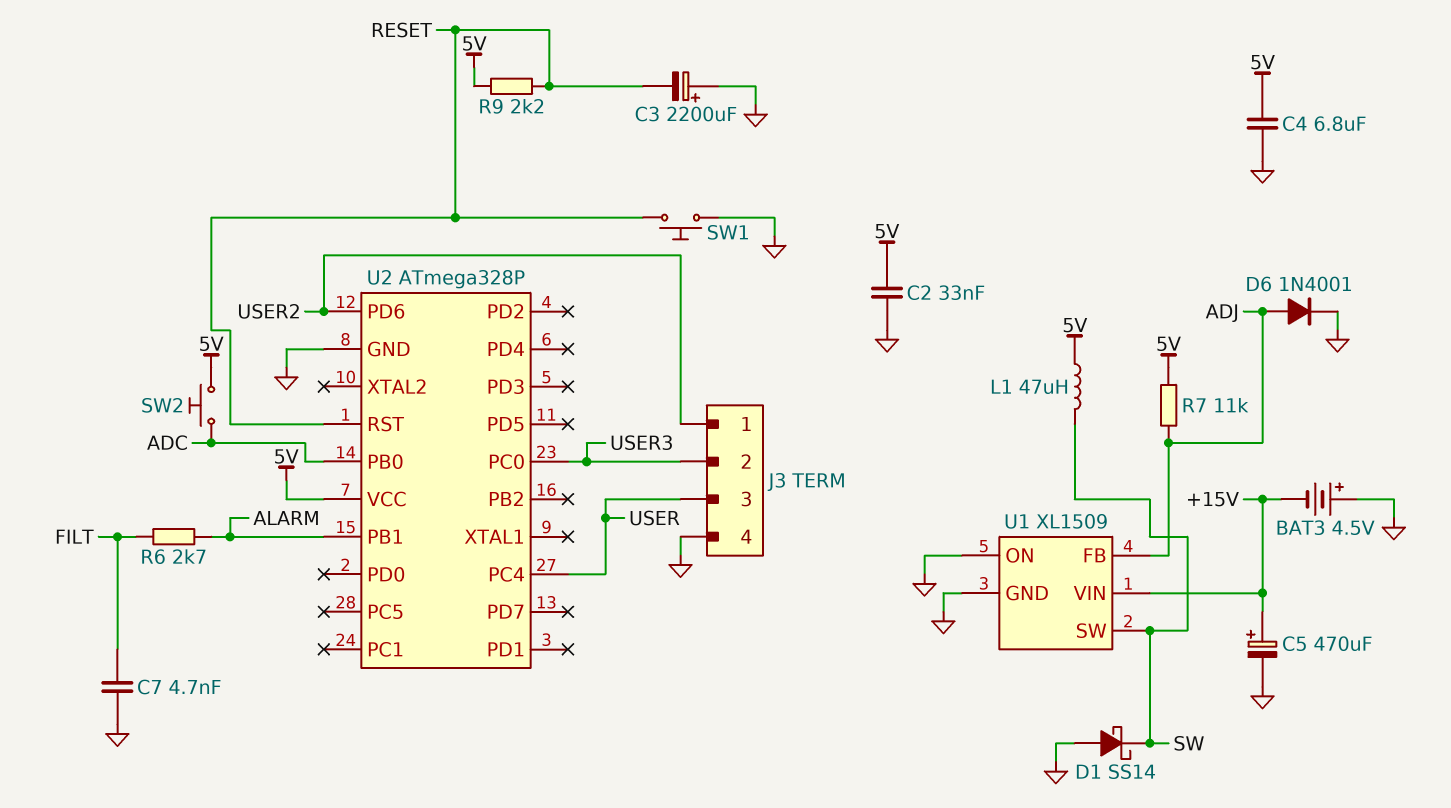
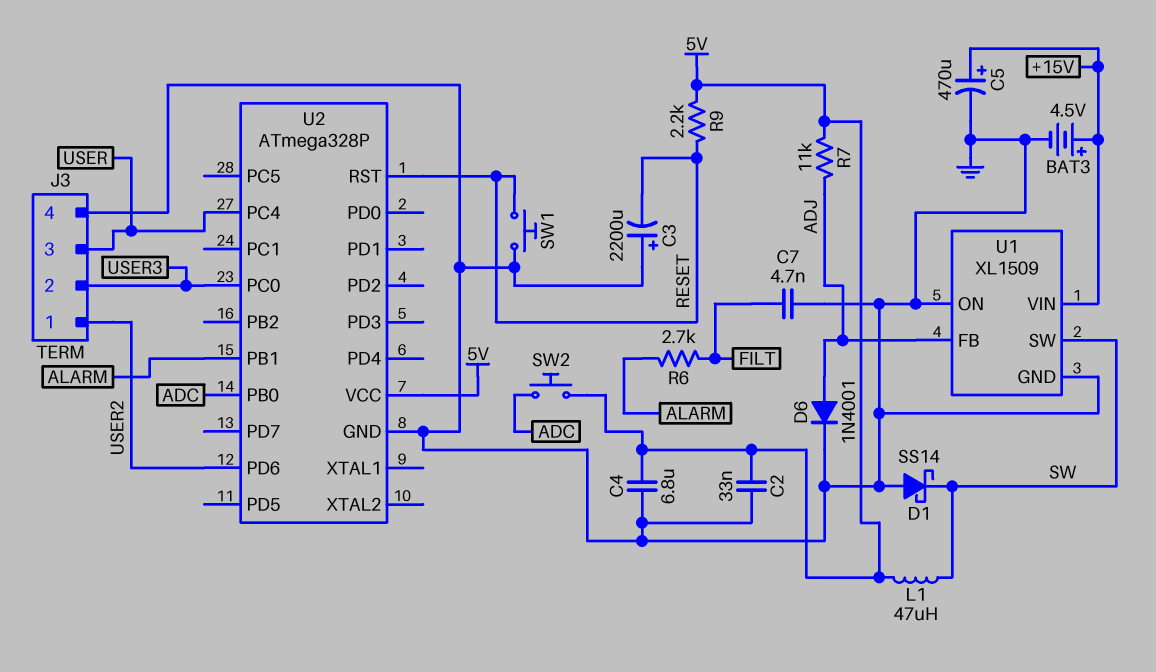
BAT3: 4.5V (plus GND, minus +15V) -> 4.5V (plus +15V, minus GND)

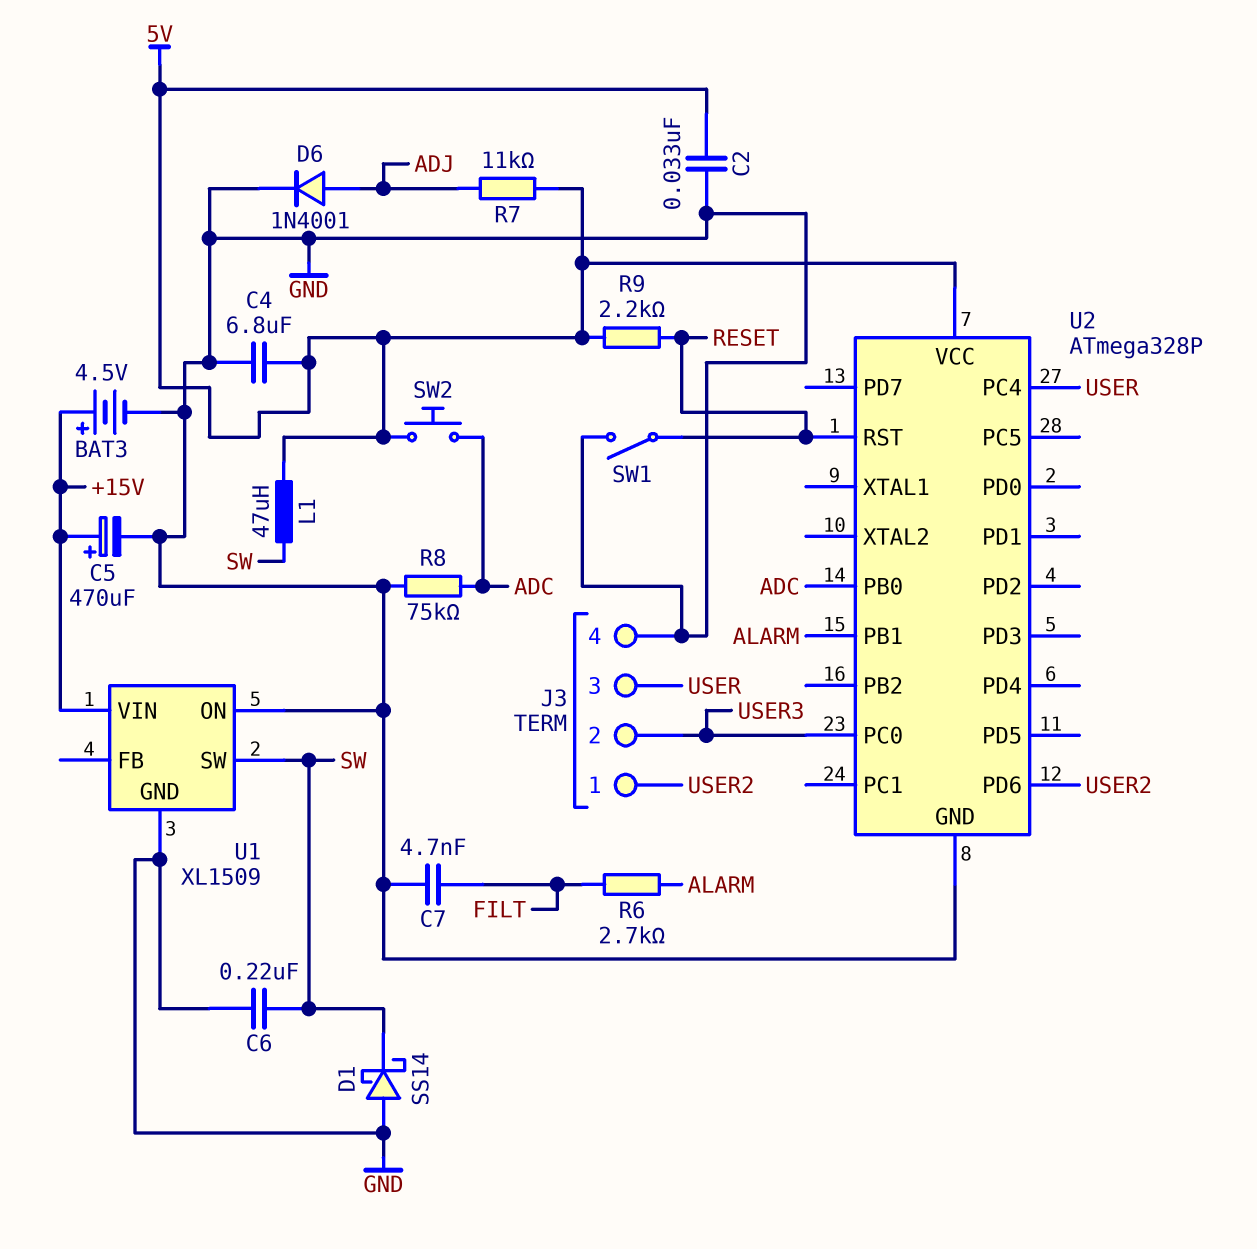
C3: 2200uF (plus GND, minus RESET) -> none
C6: none -> 220nF (GND, SW)
R8: none -> 75k (ADC, GND)
SW1: button (GND, RESET) -> switch (GND, RESET)
U1 pin FB: ADJ -> none

